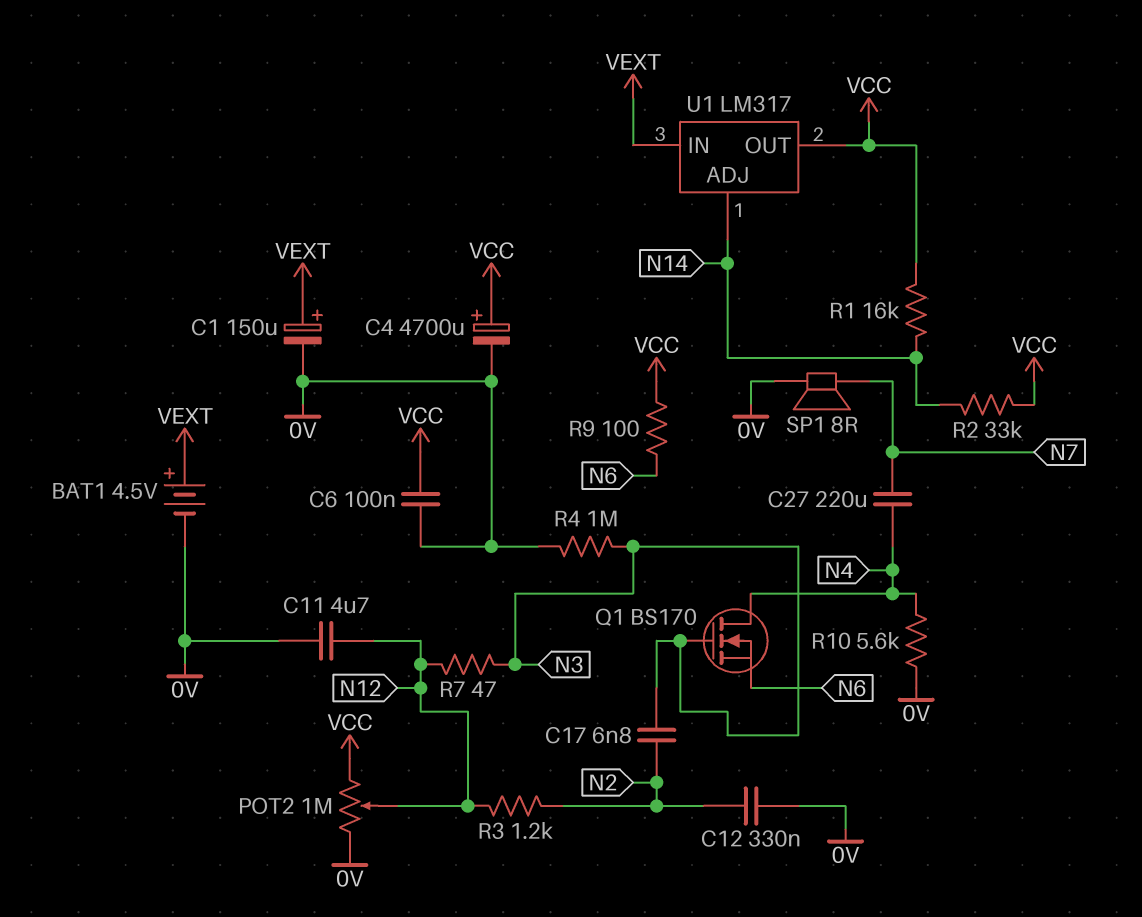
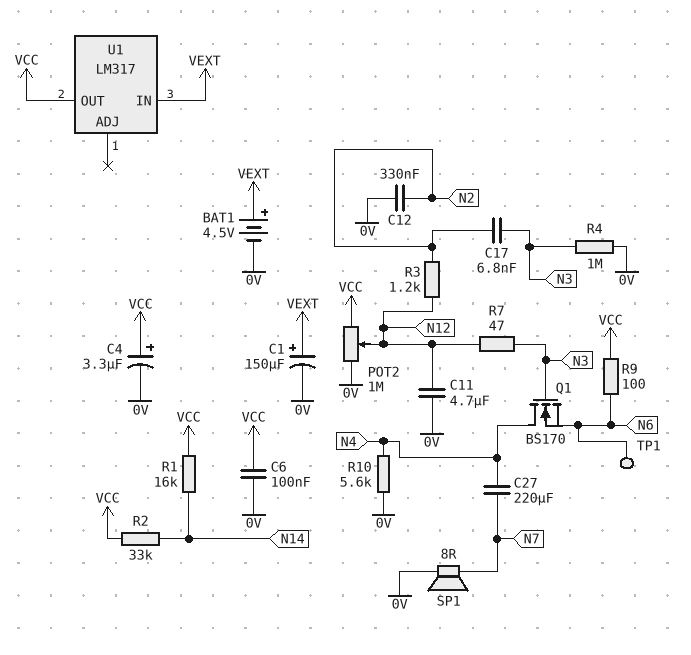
C4: 4700uF (plus VCC, minus 0V) -> 3.3uF (plus VCC, minus 0V)
TP1: none -> test point (N6)
U1 pin ADJ: N14 -> none

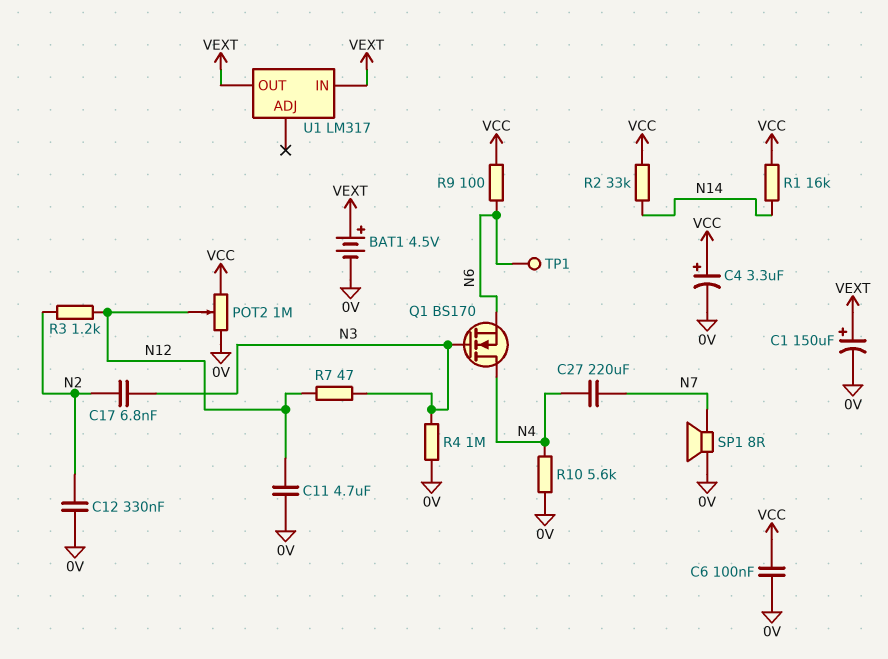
U1 pin OUT: VCC -> VEXT

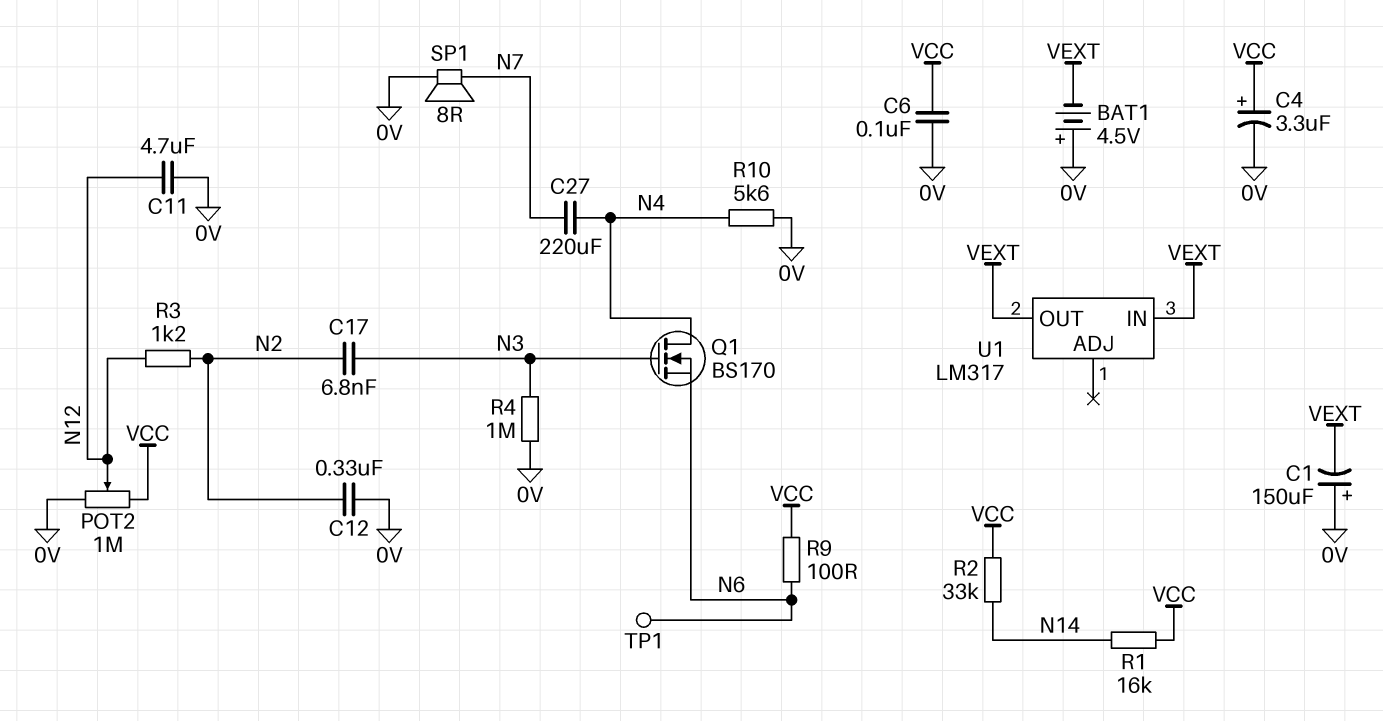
BAT1: 4.5V (plus VEXT, minus 0V) -> 4.5V (plus 0V, minus VEXT)
C1: 150uF (plus VEXT, minus 0V) -> 150uF (plus 0V, minus VEXT)
R7: 47 (N3, N12) -> none

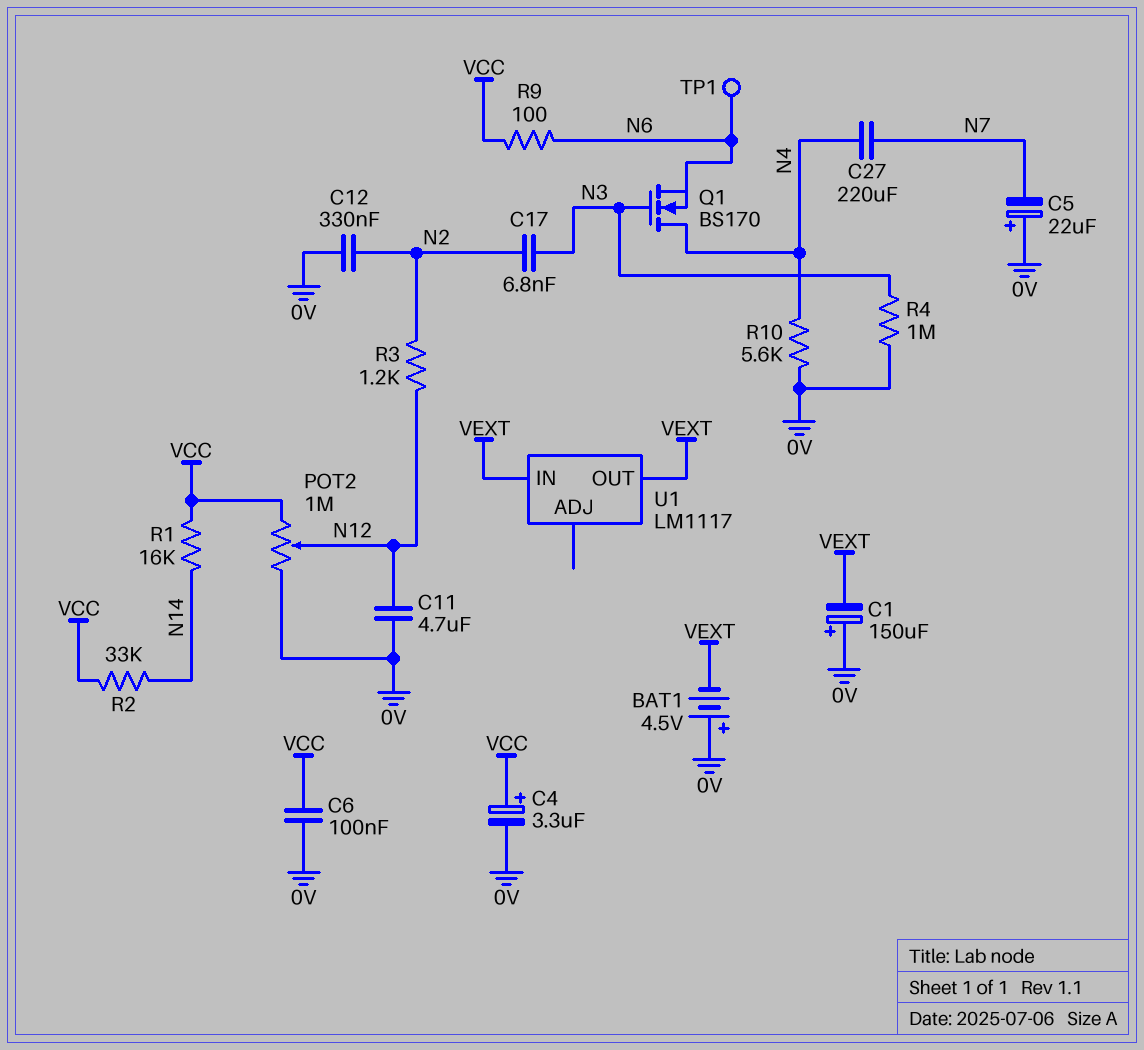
C5: none -> 22uF (plus 0V, minus N7)
SP1: speaker 8R (0V, N7) -> none
U1: LM317 -> LM1117

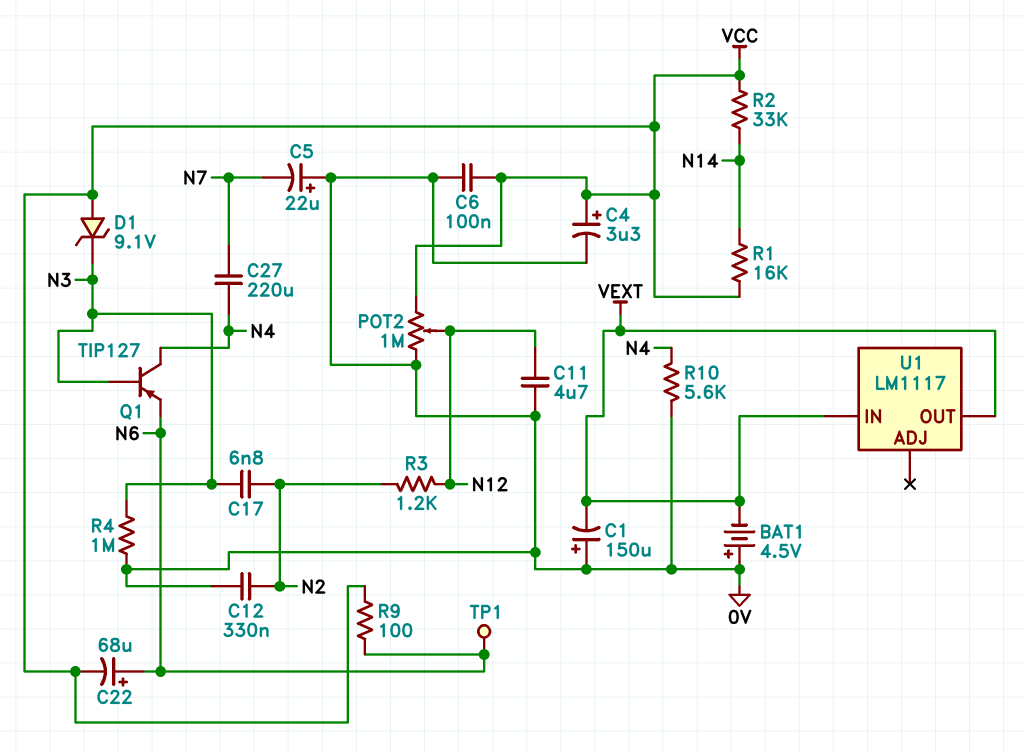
C22: none -> 68uF (plus N6, minus VCC)
D1: none -> zener 9.1V (A VCC, K N3)
Q1: NMOS BS170 (G N3, D N4, S N6) -> PNP TIP127 (B N3, C N4, E N6)

